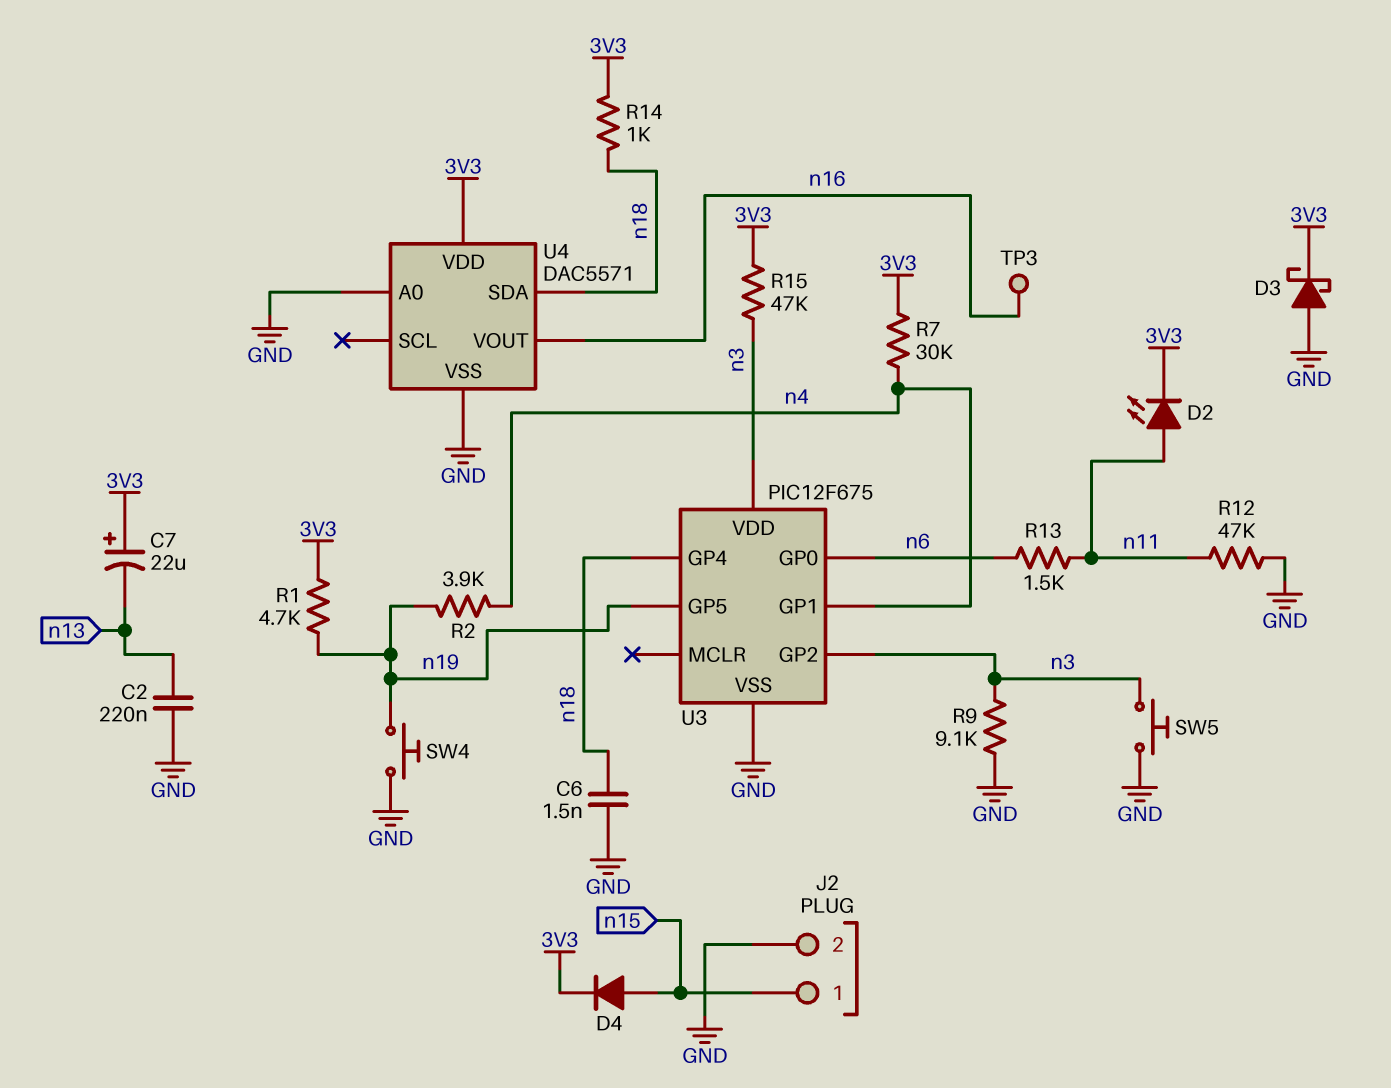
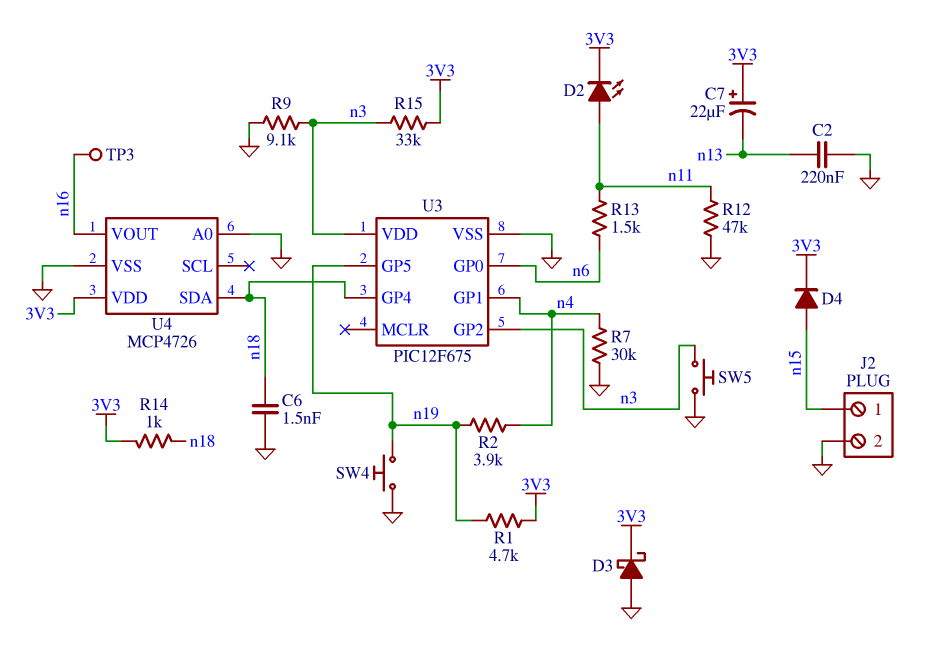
R7: 30k (3V3, n4) -> 30k (GND, n4)
R15: 47k (3V3, n3) -> 33k (3V3, n3)
U4: DAC5571 -> MCP4726

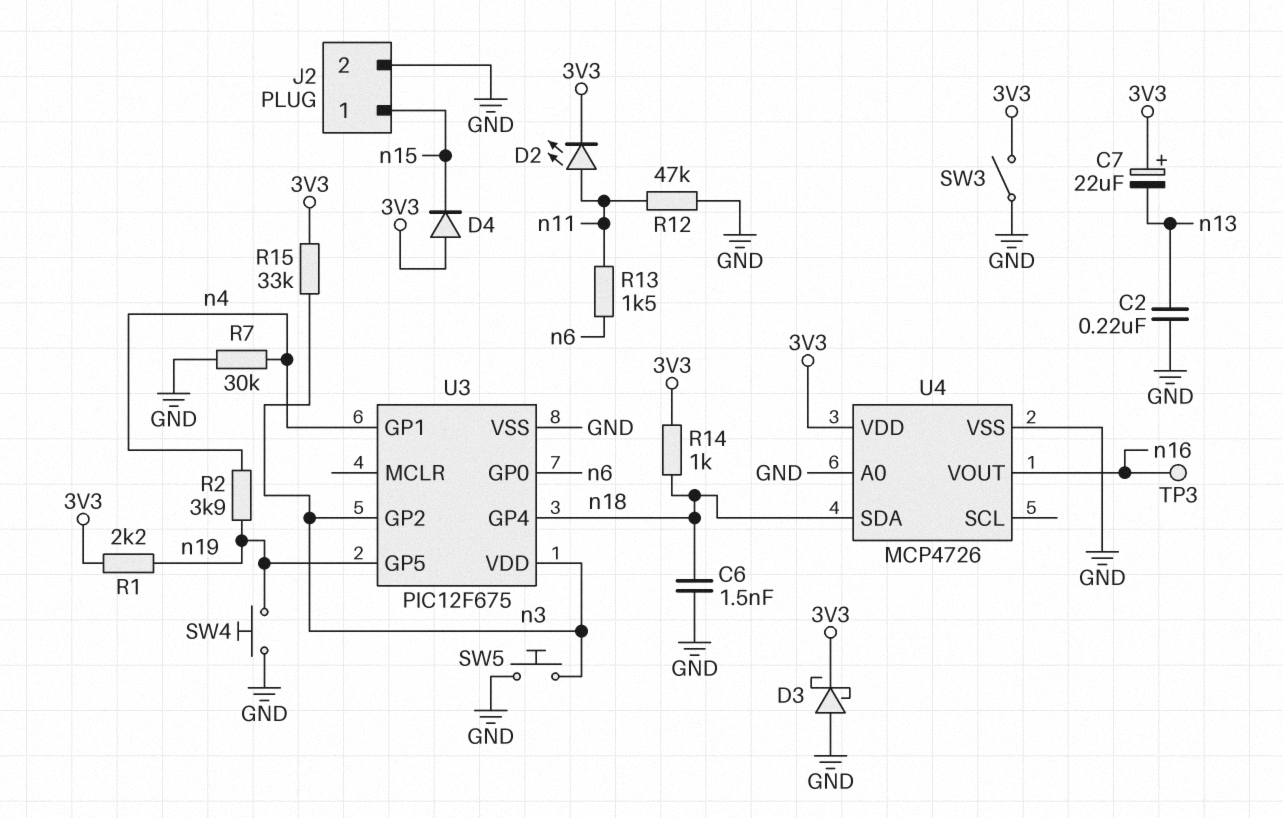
D4: diode (A n15, K 3V3) -> diode (A 3V3, K n15)
R1: 4.7k (3V3, n19) -> 2.2k (3V3, n19)
R9: 9.1k (GND, n3) -> none
SW3: none -> switch (3V3, GND)

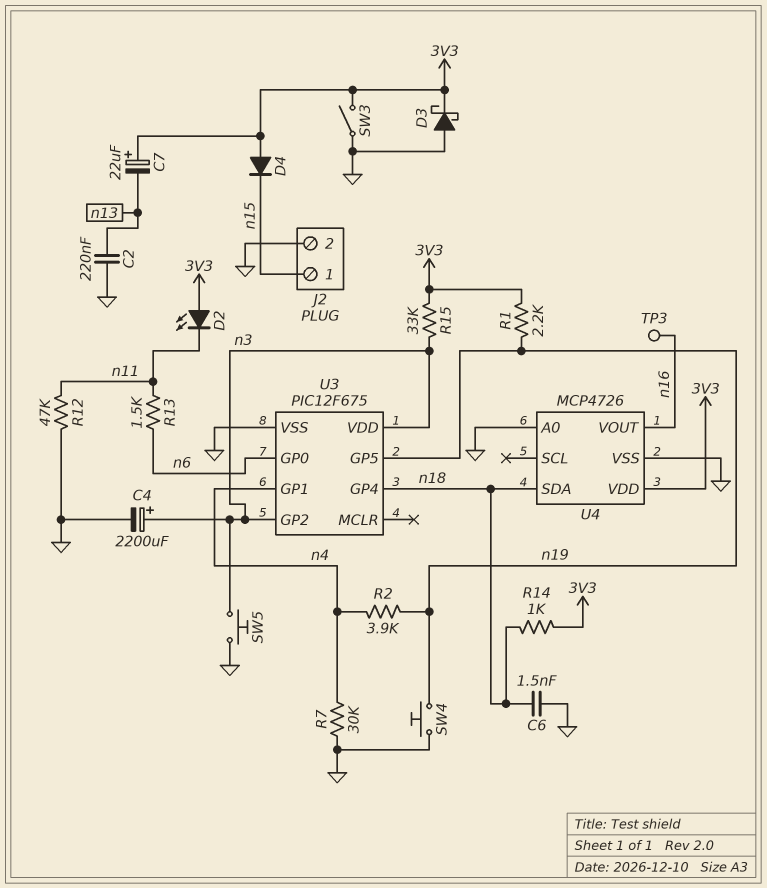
C4: none -> 2200uF (plus n3, minus GND)
D2: LED (A n11, K 3V3) -> LED (A 3V3, K n11)

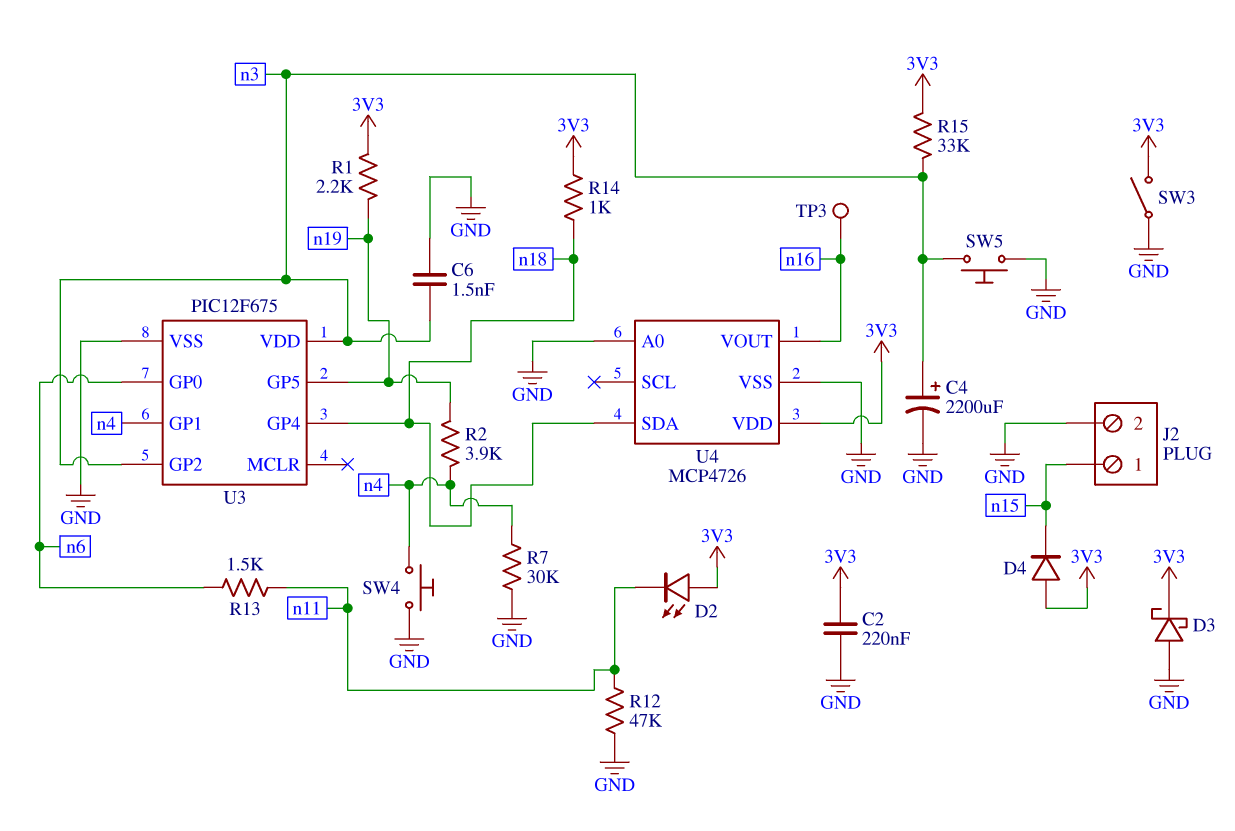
C2: 220nF (GND, n13) -> 220nF (3V3, GND)
C6: 1.5nF (GND, n18) -> 1.5nF (GND, n3)
C7: 22uF (plus 3V3, minus n13) -> none
SW4: button (GND, n19) -> button (GND, n4)

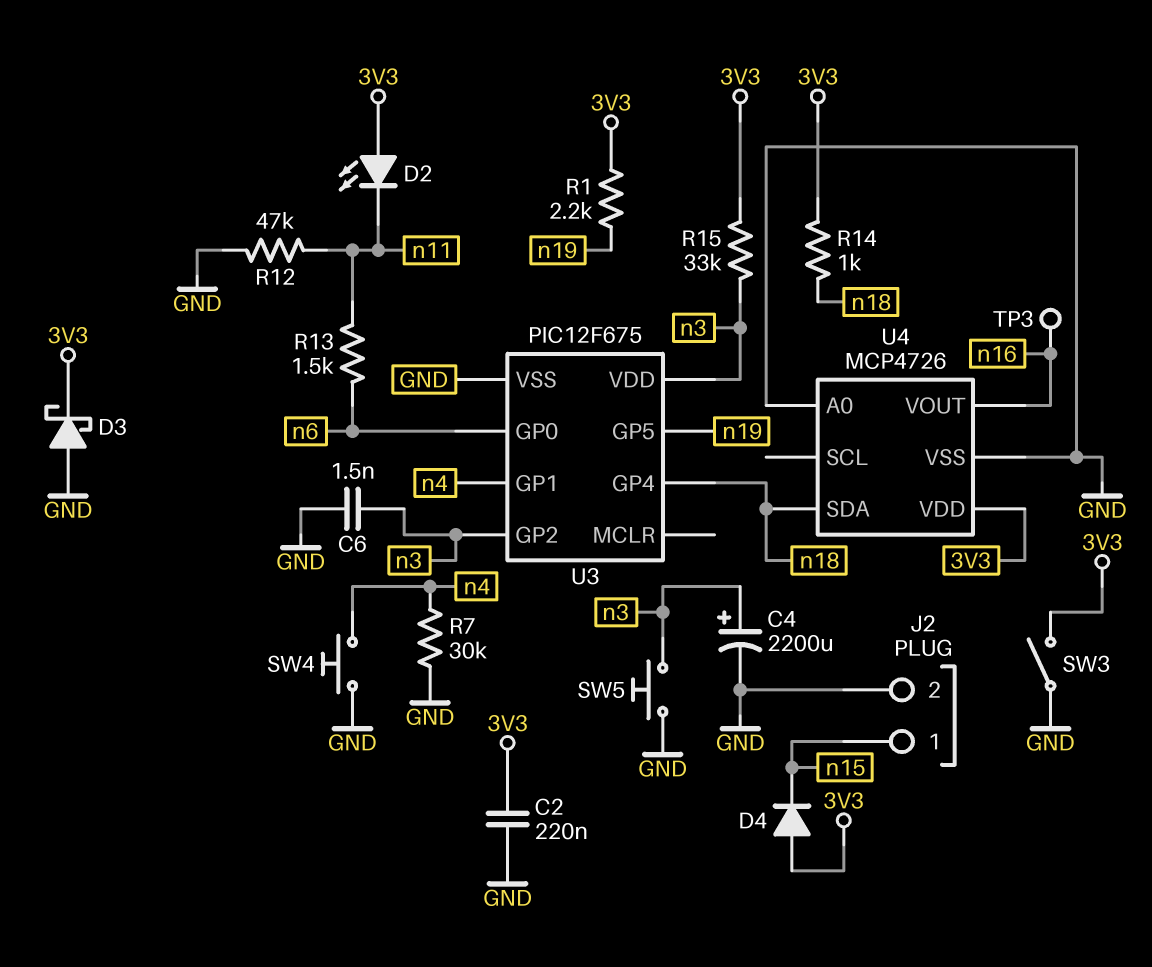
R2: 3.9k (n4, n19) -> none

